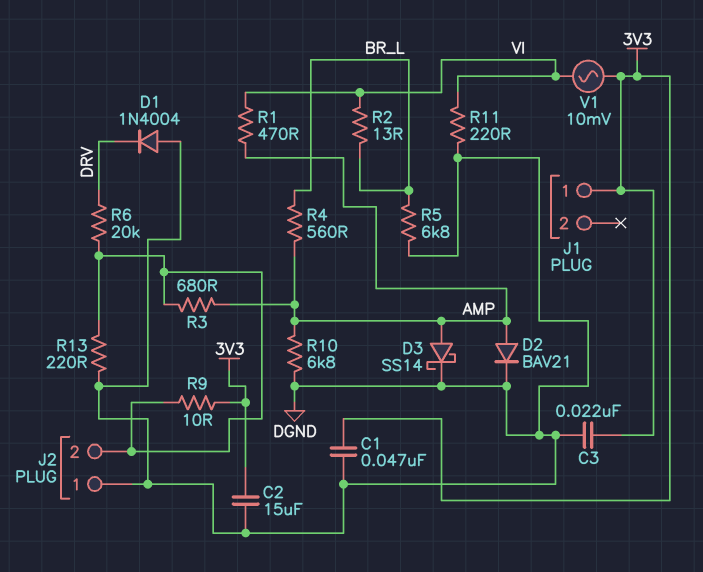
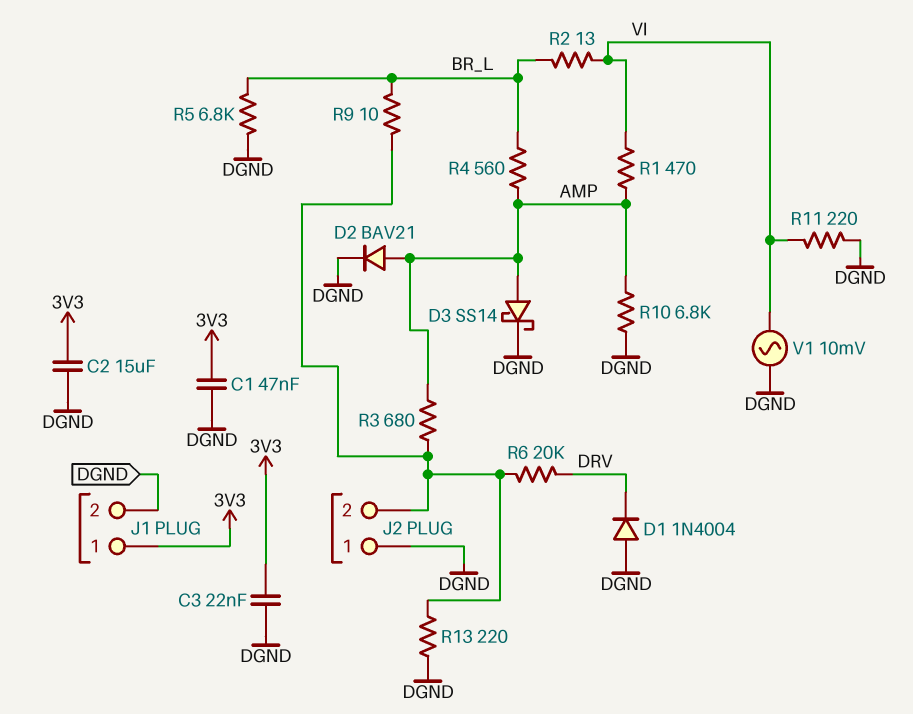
J1 pin 2: none -> DGND
R9: 10 (3V3, J2/2) -> 10 (BR_L, J2/2)
V1: AC 10mV (3V3, VI) -> AC 10mV (DGND, VI)

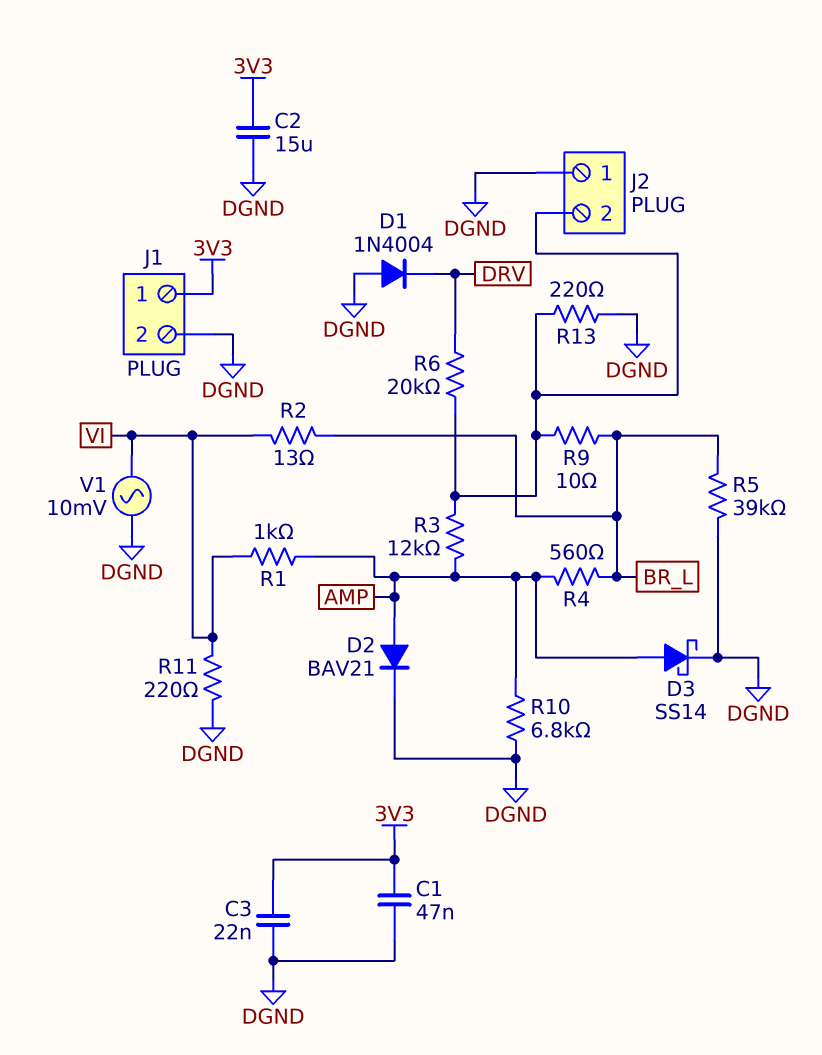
R1: 470 (AMP, VI) -> 1k (AMP, VI)
R3: 680 (AMP, J2/2) -> 12k (AMP, J2/2)
R5: 6.8k (BR_L, DGND) -> 39k (BR_L, DGND)

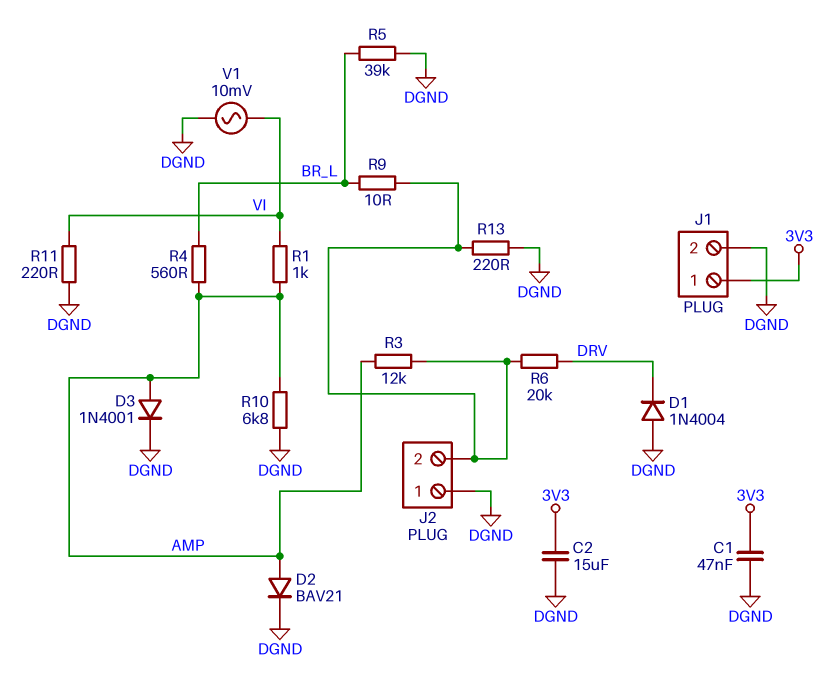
C3: 22nF (3V3, DGND) -> none
D3: schottky SS14 (A AMP, K DGND) -> diode 1N4001 (A AMP, K DGND)
R2: 13 (BR_L, VI) -> none

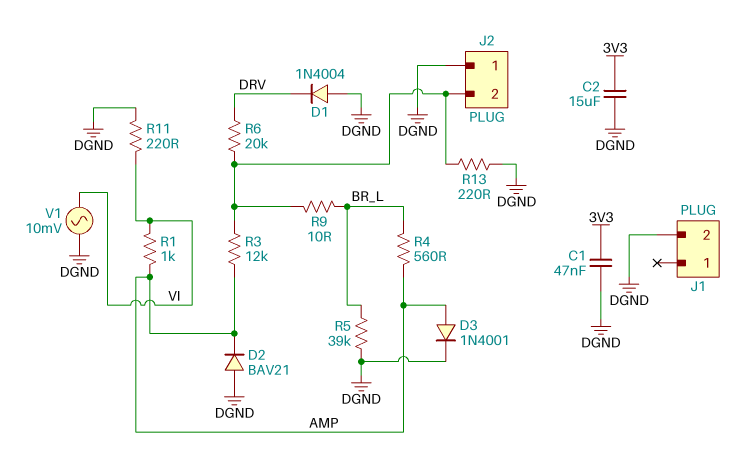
D2: diode BAV21 (A AMP, K DGND) -> diode BAV21 (A DGND, K AMP)
J1 pin 1: 3V3 -> none
R10: 6.8k (AMP, DGND) -> none

